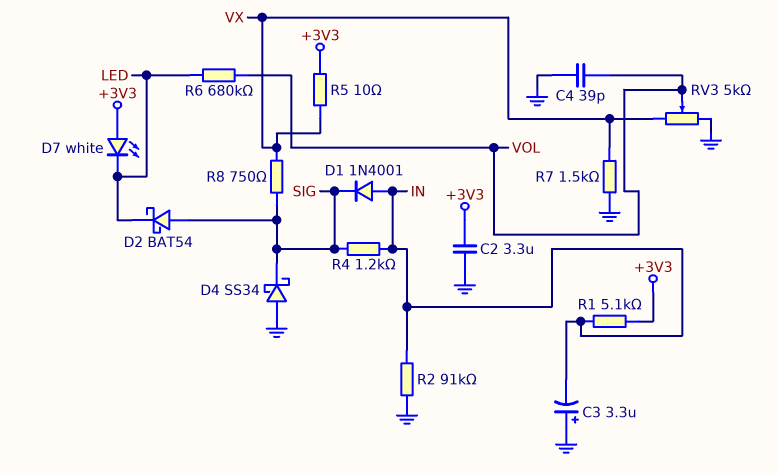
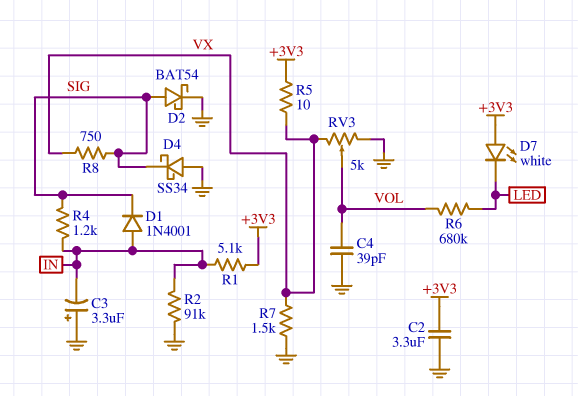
D2: schottky BAT54 (A SIG, K LED) -> schottky BAT54 (A SIG, K GND)

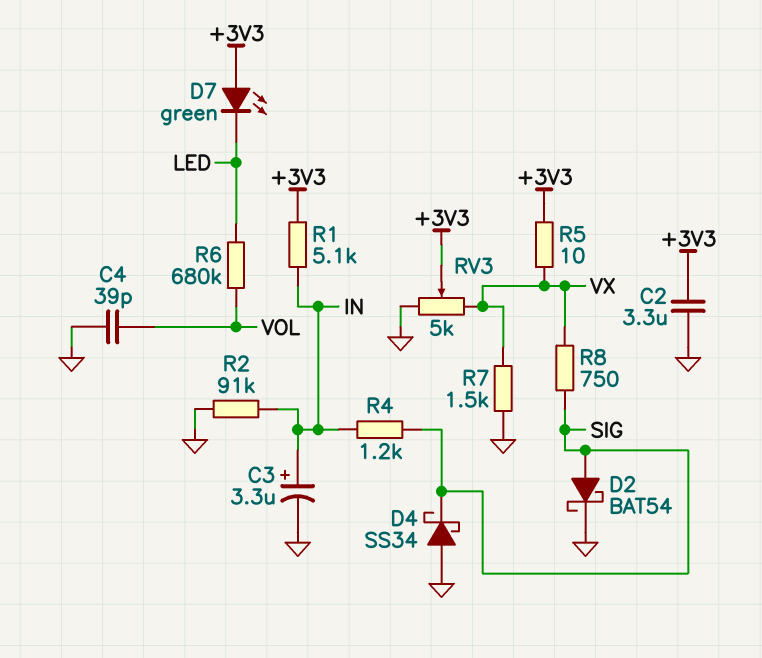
C3: 3.3uF (plus GND, minus IN) -> 3.3uF (plus IN, minus GND)
D1: diode 1N4001 (A IN, K SIG) -> none
D7: LED white (A +3V3, K LED) -> LED green (A +3V3, K LED)
RV3: 5k (GND, VX, wiper VOL) -> 5k (GND, VX, wiper +3V3)

